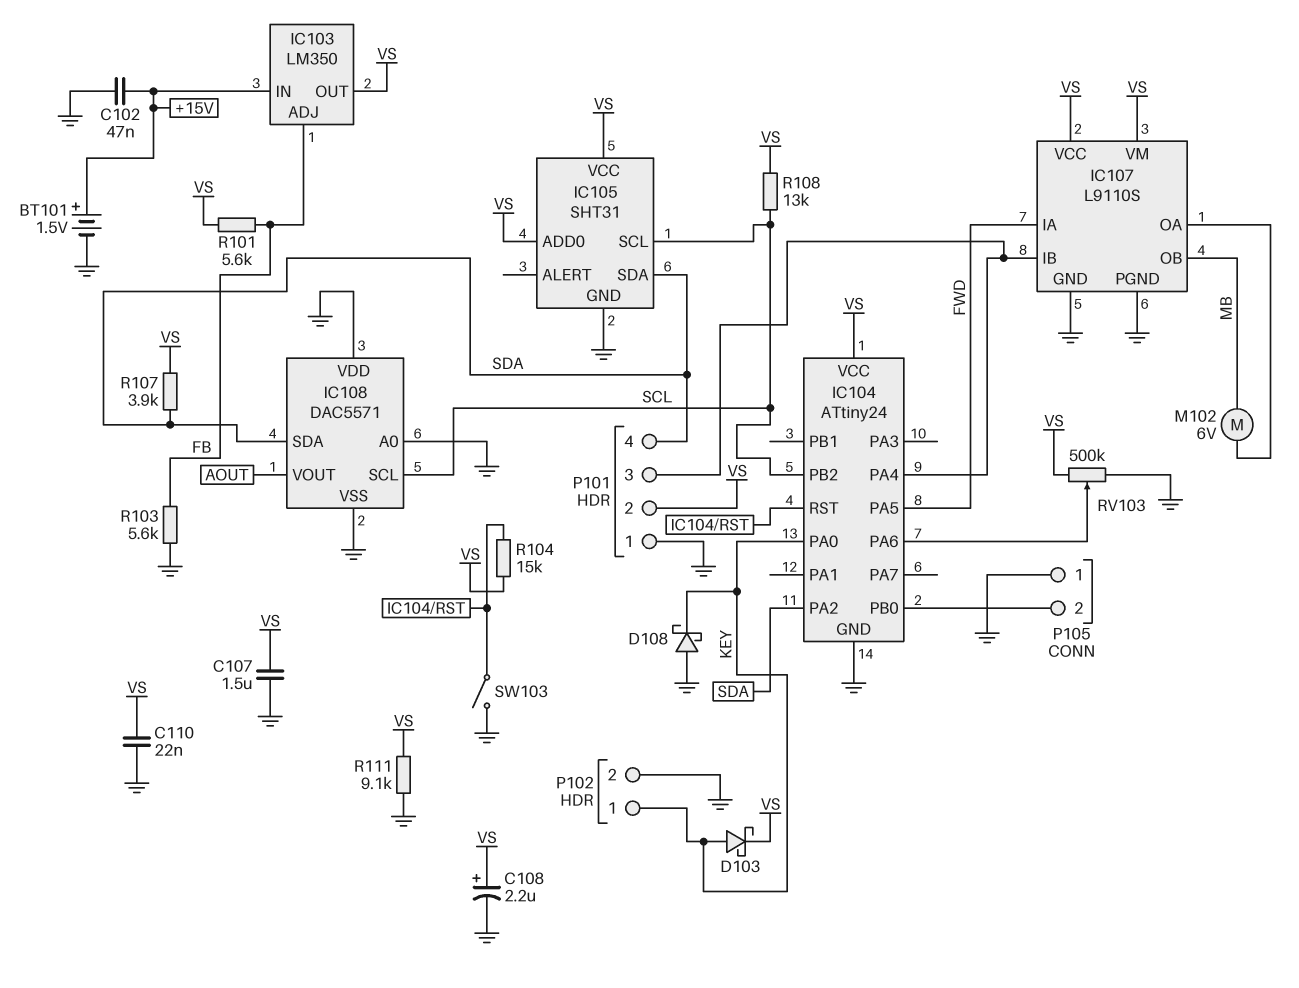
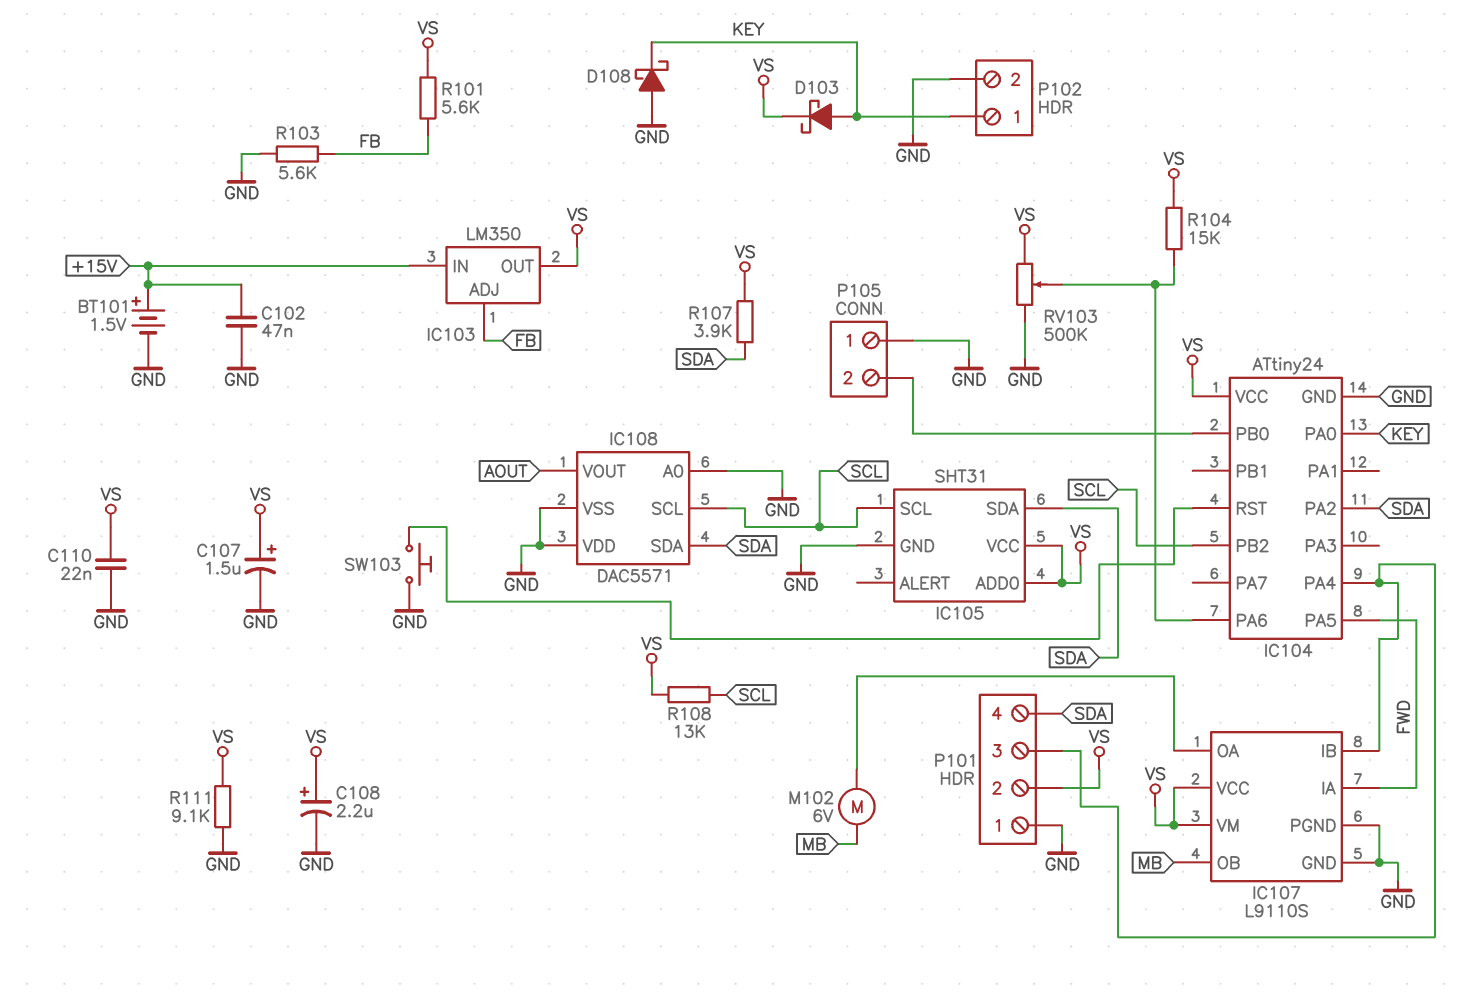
C107: 1.5uF (GND, VS) -> 1.5uF (plus VS, minus GND)
R104: 15k (IC104/RST, VS) -> 15k (IC104/PA6, VS)
SW103: switch (GND, IC104/RST) -> button (GND, IC104/RST)

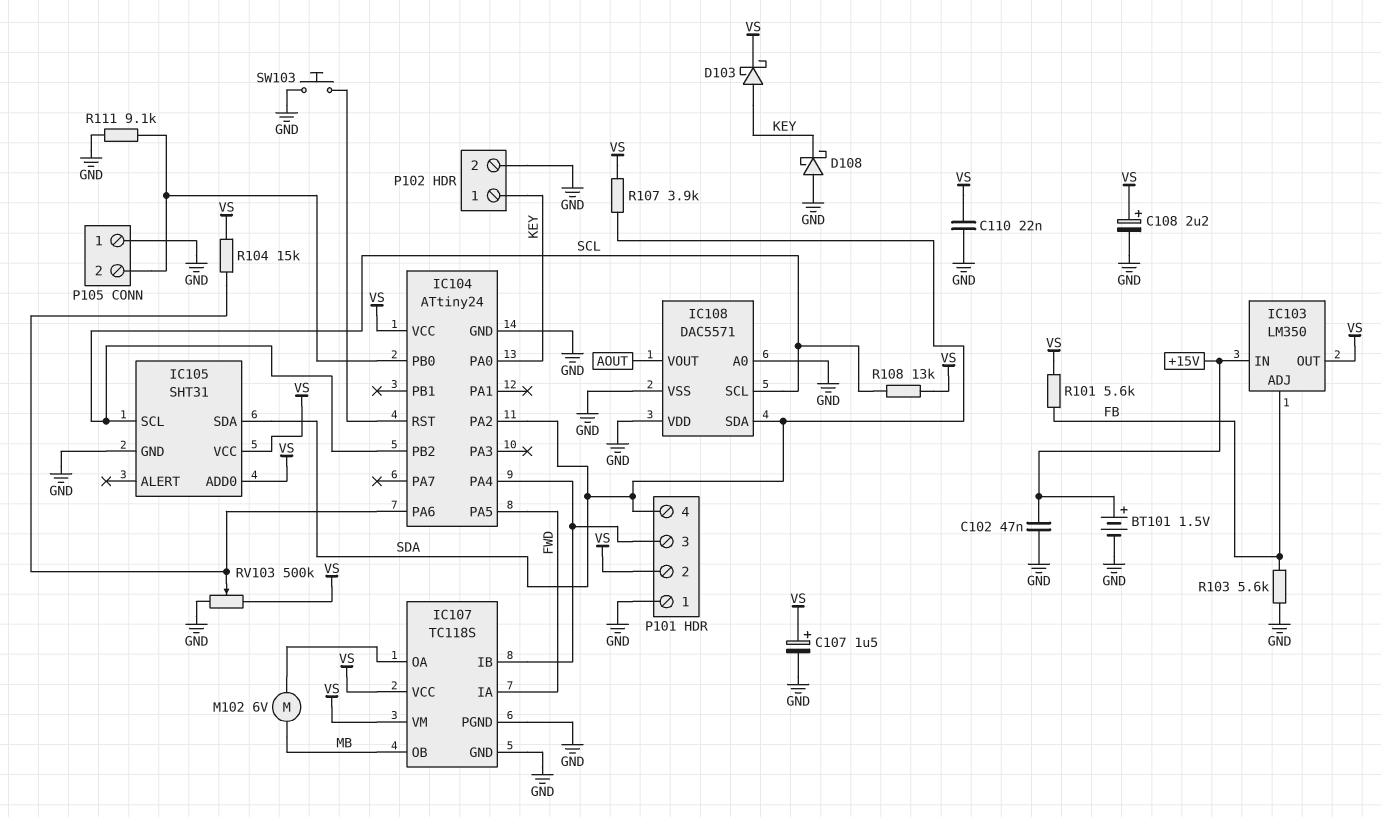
IC107: L9110S -> TC118S
R111: 9.1k (GND, VS) -> 9.1k (GND, IC104/PB0)

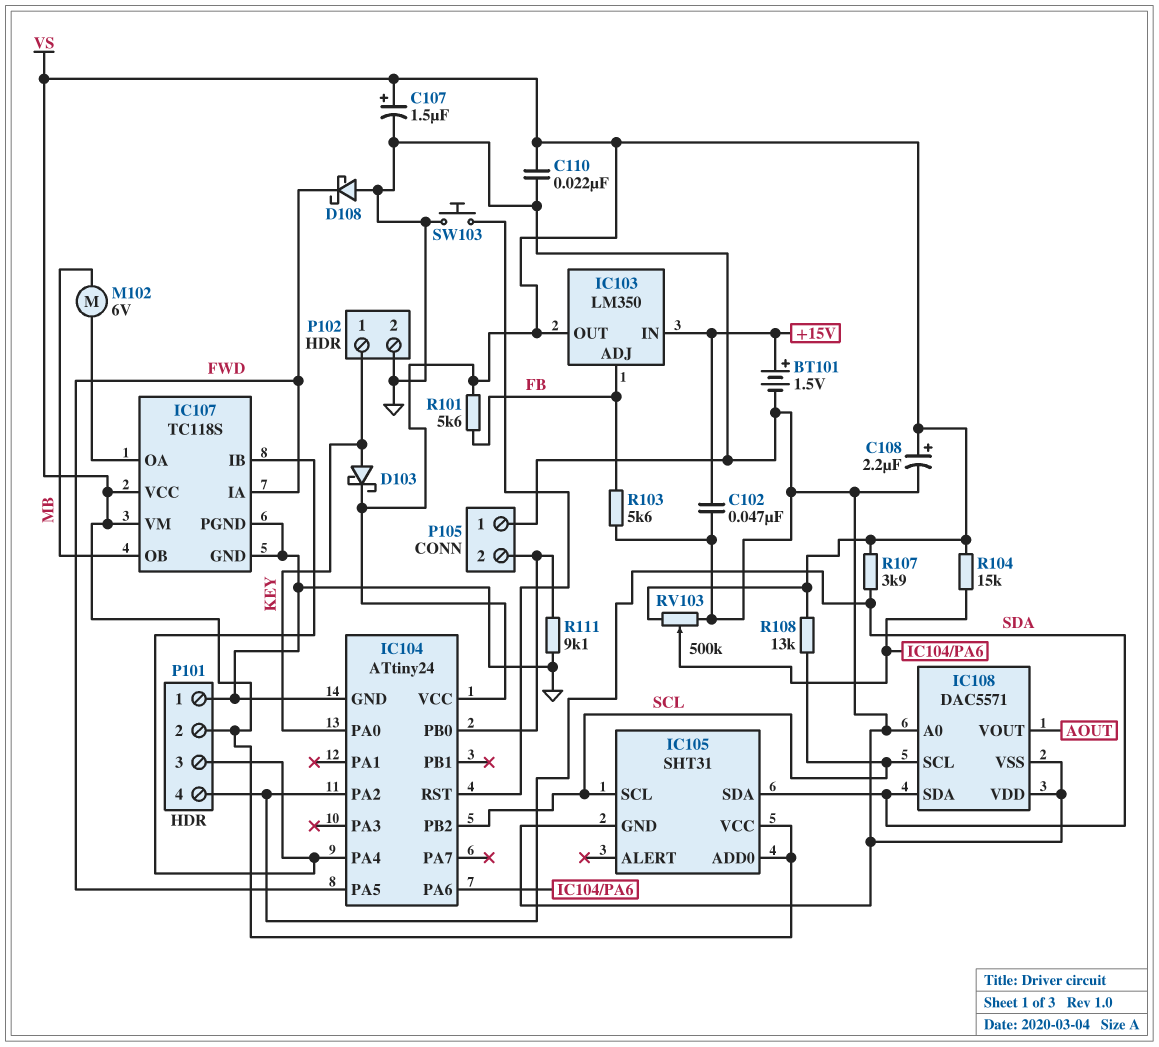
D108: schottky (A GND, K KEY) -> schottky (A GND, K FWD)

